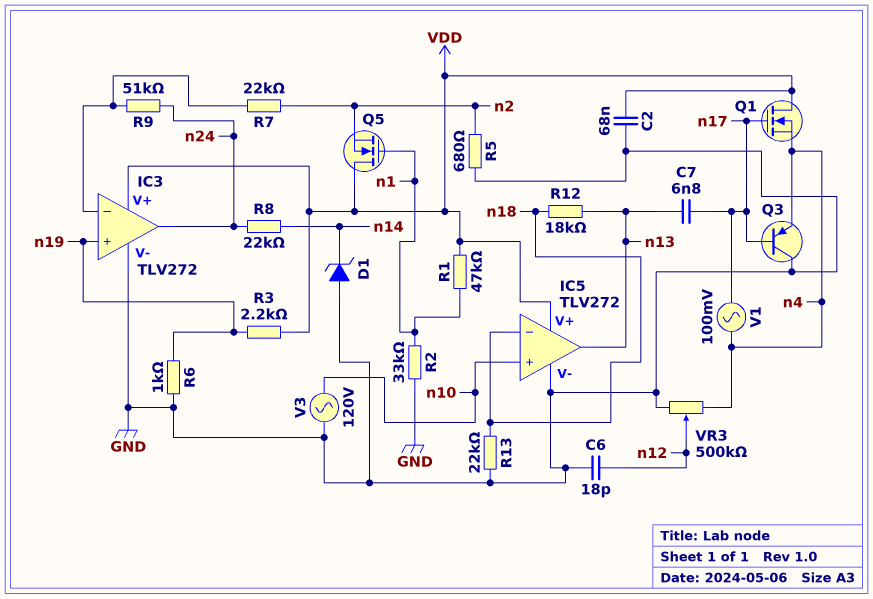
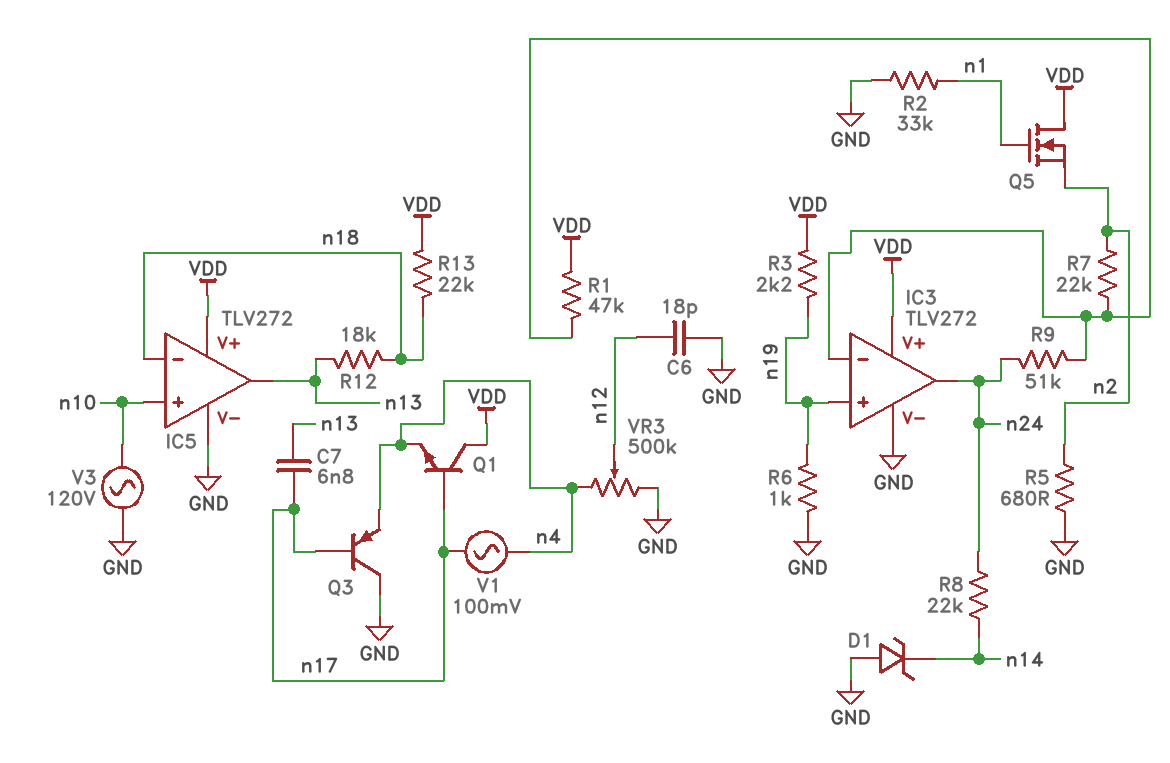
C2: 68nF (GND, VDD) -> none
Q1: NMOS (G n17, D VDD, S n4) -> NPN (B n17, C VDD, E n4)
R1: 47k (VDD, n1) -> 47k (IC3/in-, VDD)
R13: 22k (GND, n18) -> 22k (VDD, n18)

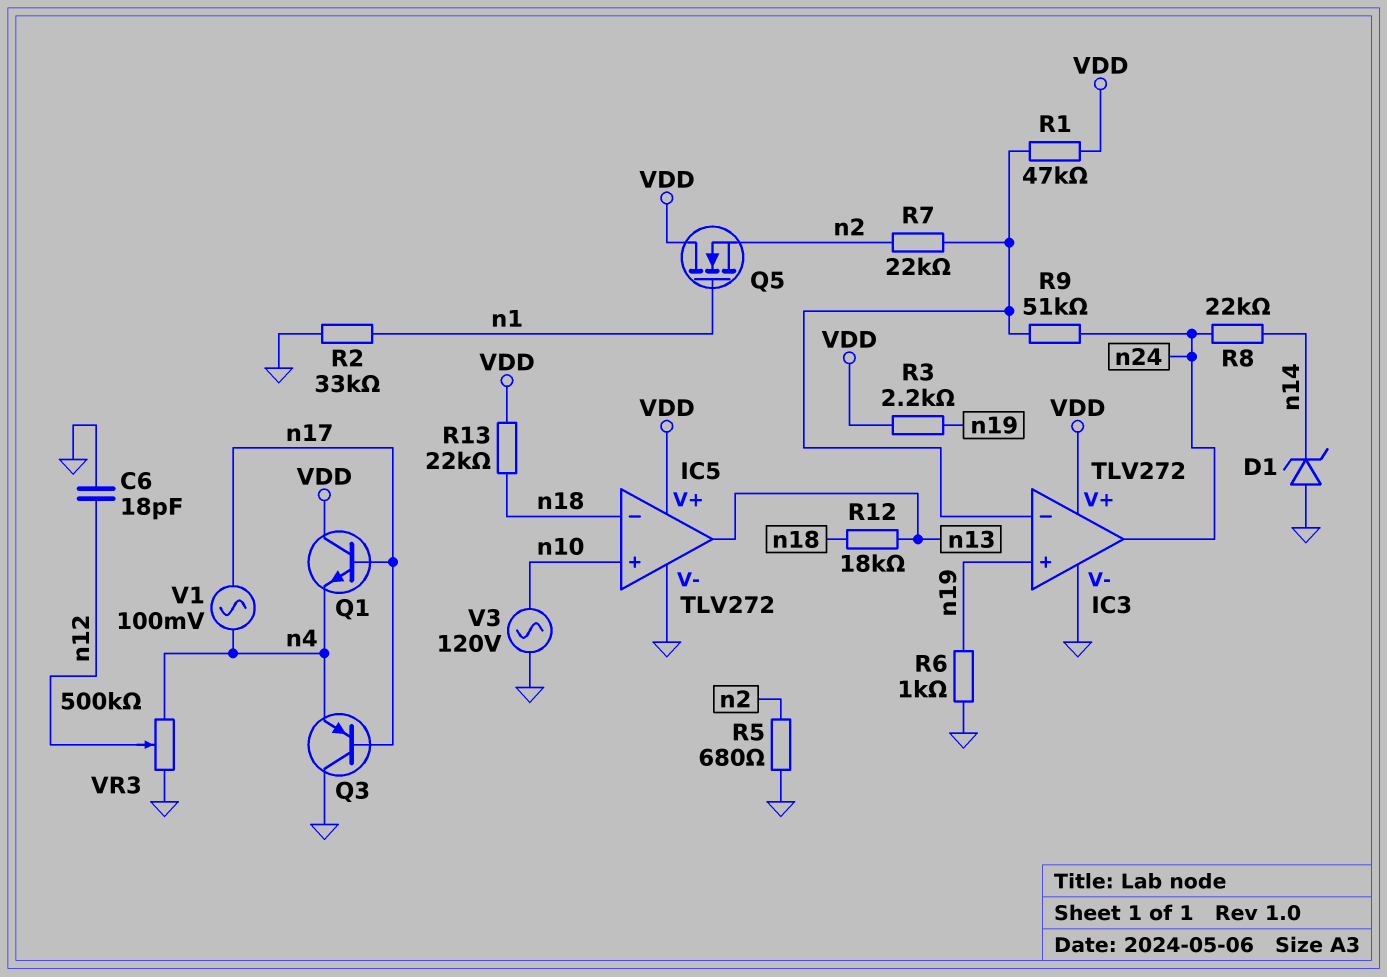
C7: 6.8nF (n13, n17) -> none

